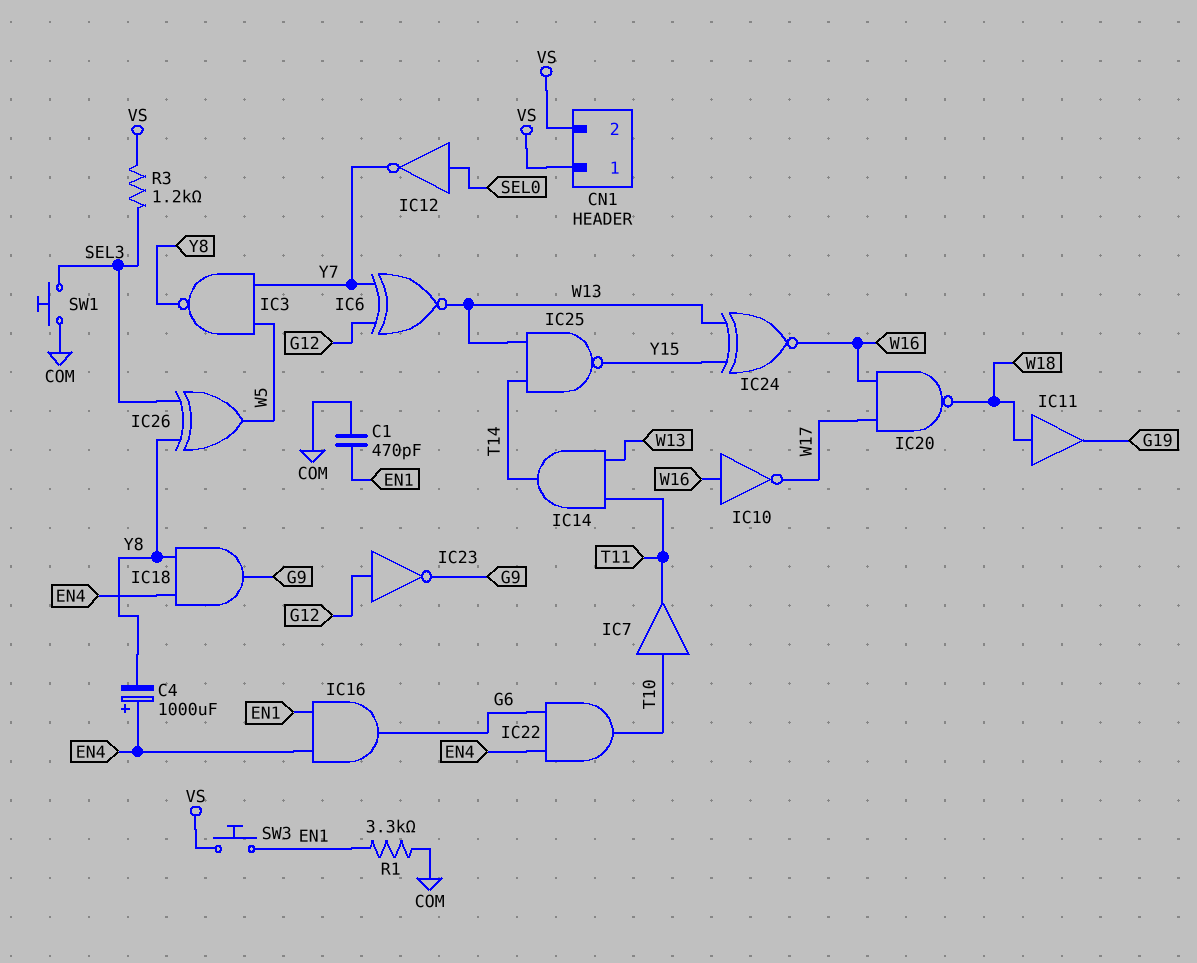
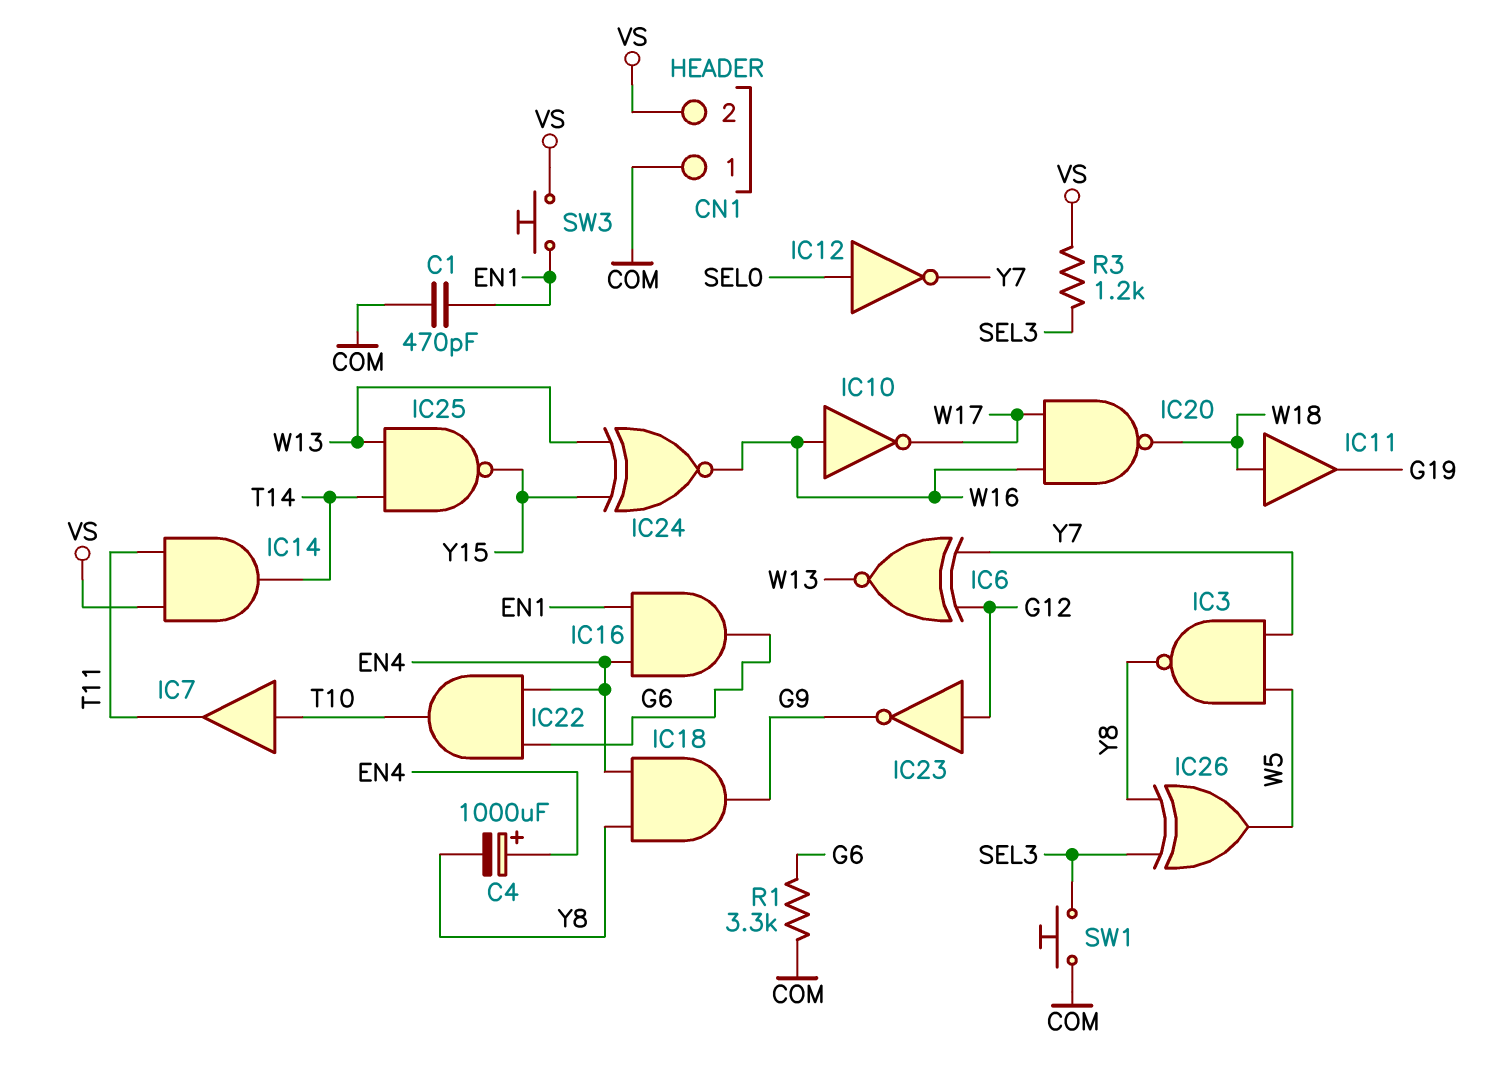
CN1 pin 1: VS -> COM
IC14: AND (in T11, in W13, out T14) -> AND (in T11, in VS, out T14)
R1: 3.3k (COM, EN1) -> 3.3k (COM, G6)

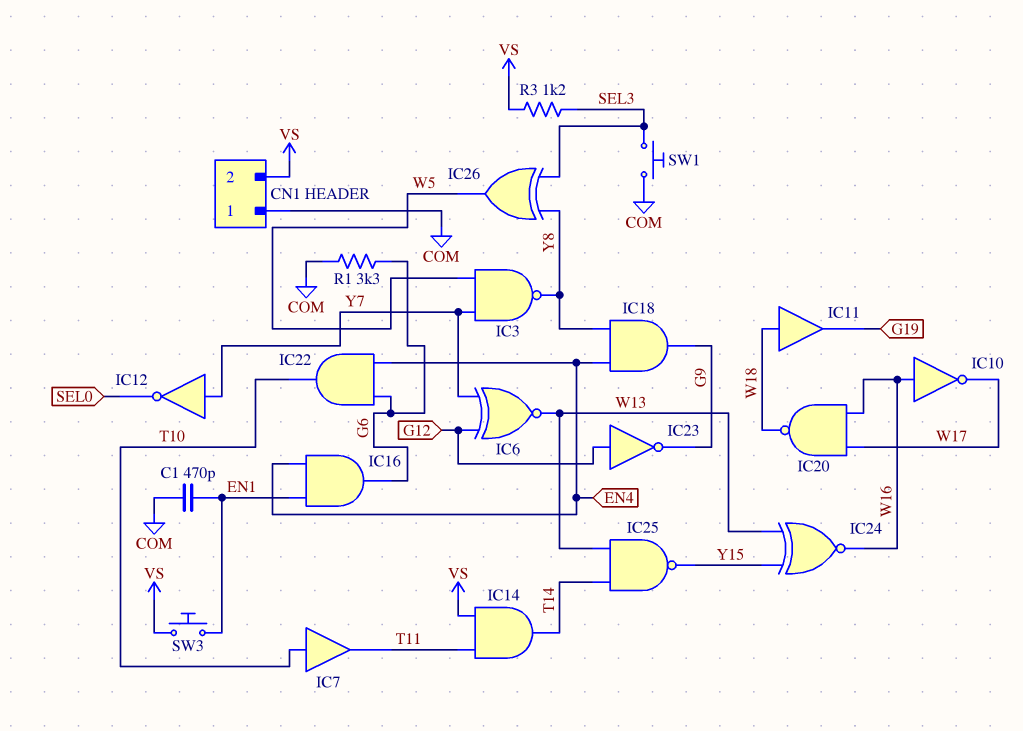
C4: 1000uF (plus EN4, minus Y8) -> none
IC12: NOT (in SEL0, out Y7) -> NOT (in Y7, out SEL0)

